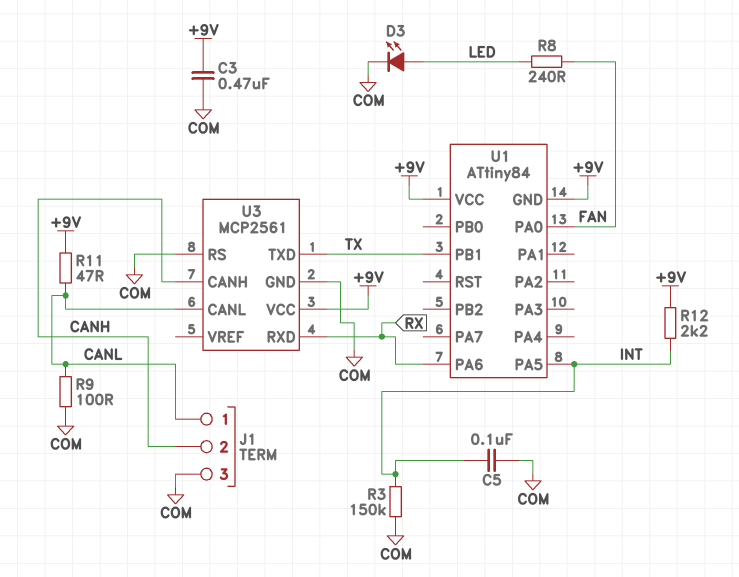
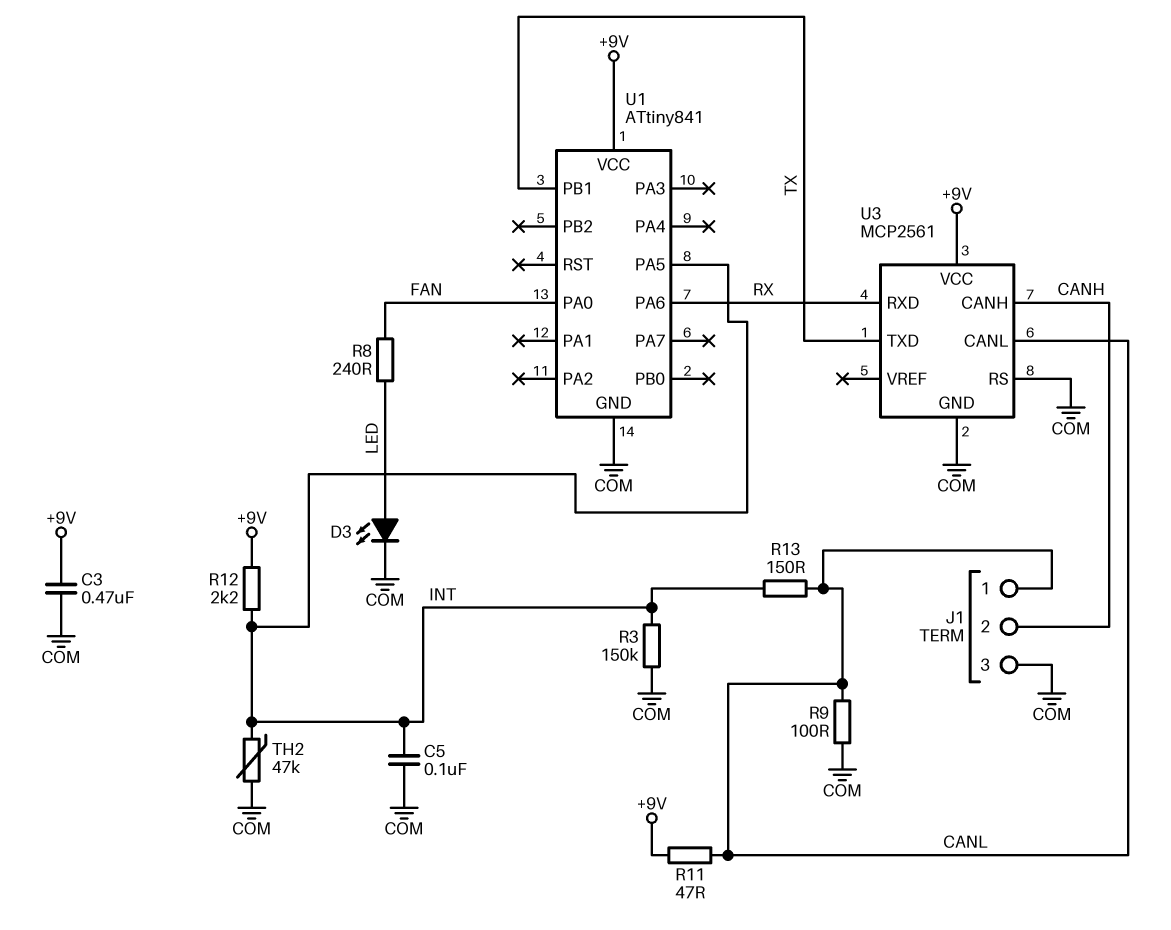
R13: none -> 150 (CANL, INT)
TH2: none -> 47k (COM, INT)
U1: ATtiny84 -> ATtiny841
U1 pin GND: +9V -> COM

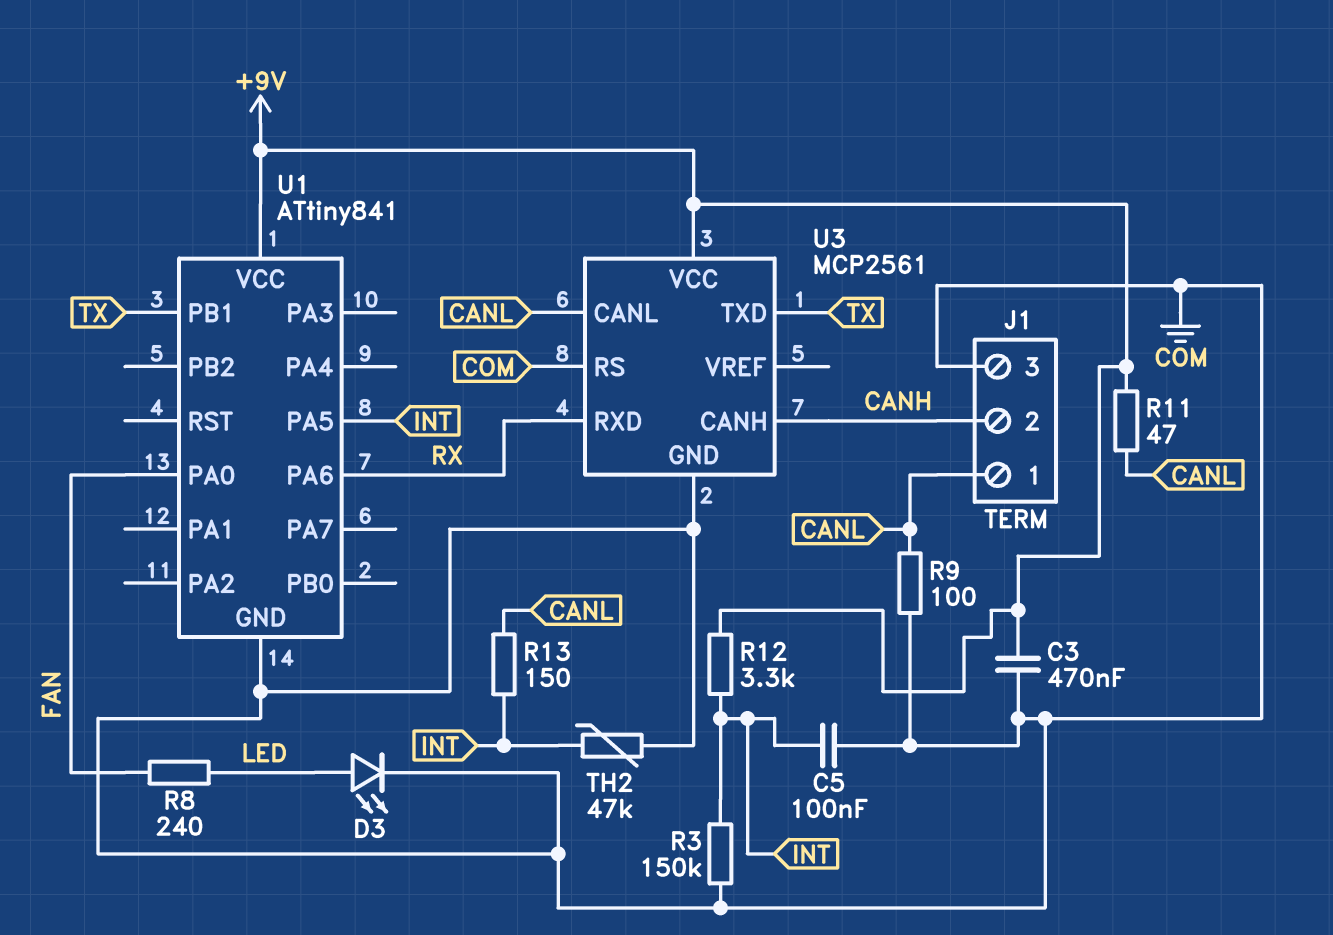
R12: 2.2k (+9V, INT) -> 3.3k (+9V, INT)

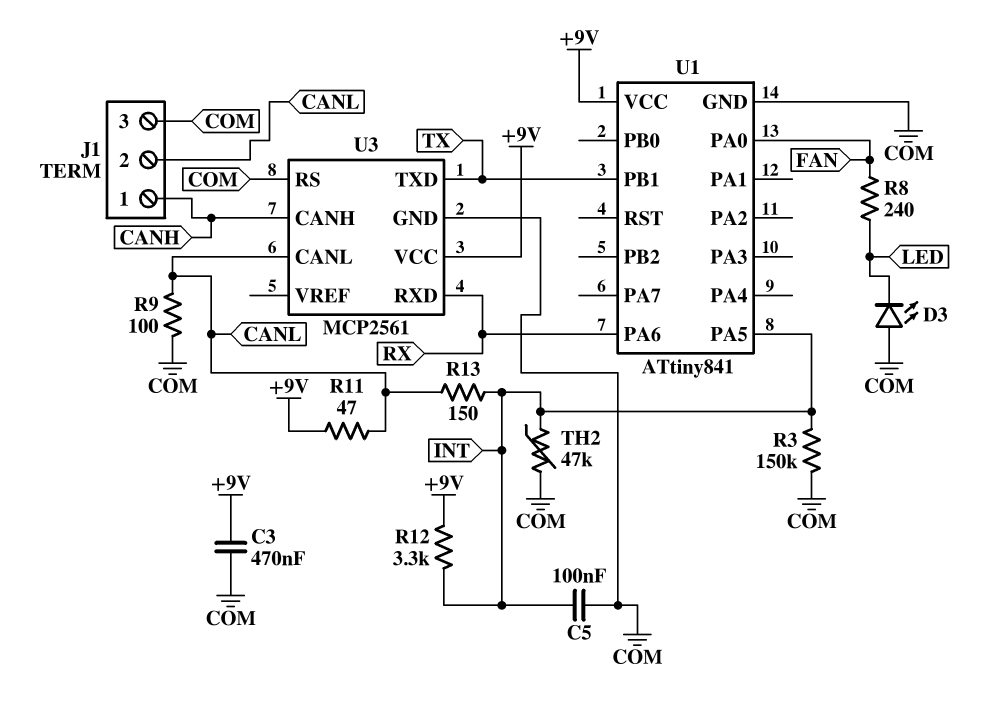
D3: LED (A LED, K COM) -> LED (A COM, K LED)
J1 pin 1: CANL -> CANH
J1 pin 2: CANH -> CANL

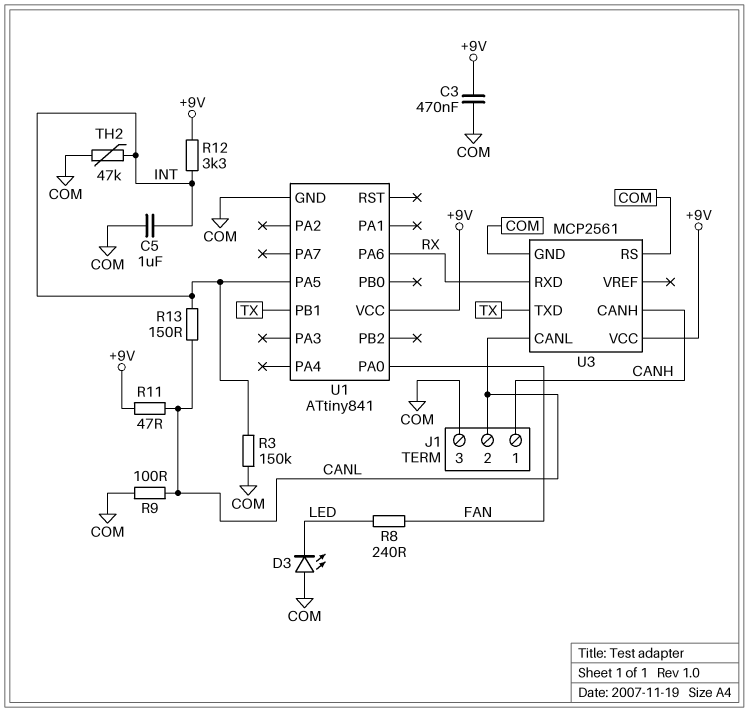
C5: 100nF (COM, INT) -> 1uF (COM, INT)

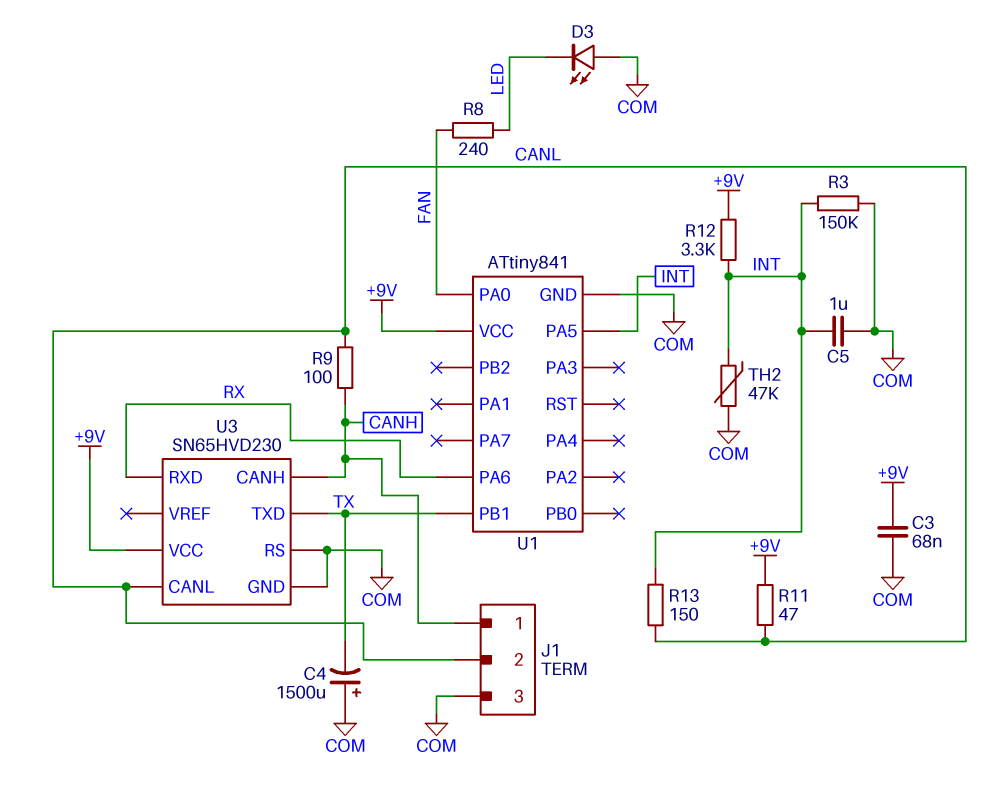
C3: 470nF (+9V, COM) -> 68nF (+9V, COM)
C4: none -> 1500uF (plus COM, minus TX)
R9: 100 (CANL, COM) -> 100 (CANH, CANL)
U3: MCP2561 -> SN65HVD230

